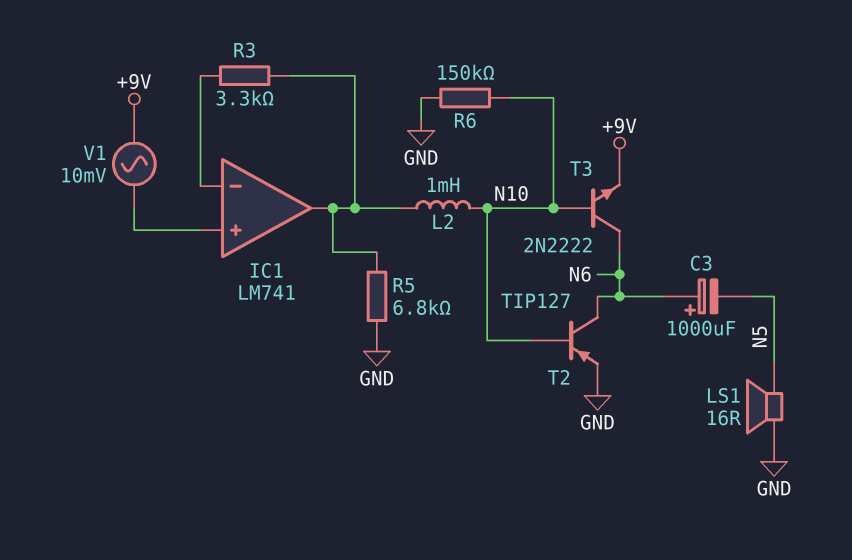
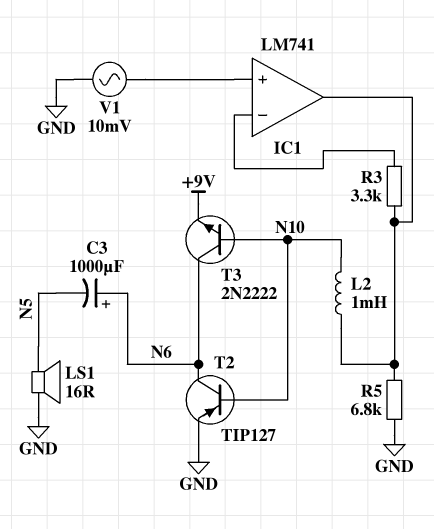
R6: 150k (GND, N10) -> none
V1: AC 10mV (+9V, IC1/in+) -> AC 10mV (GND, IC1/in+)

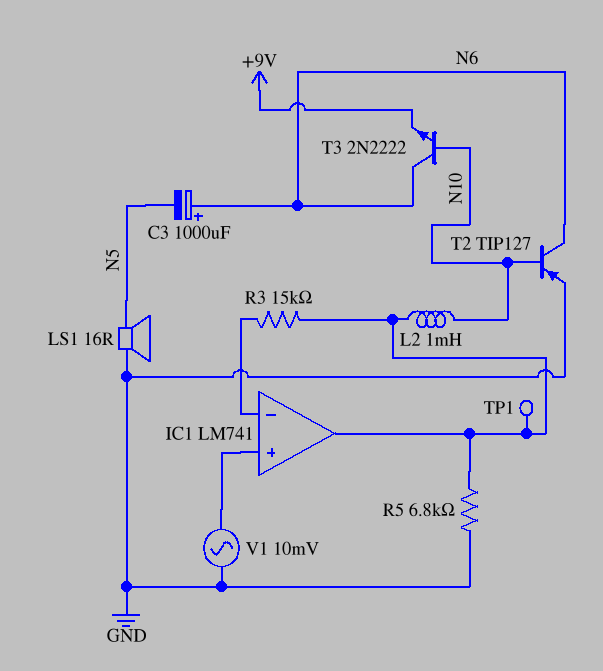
R3: 3.3k (IC1/in-, IC1/out) -> 15k (IC1/in-, IC1/out)
TP1: none -> test point (IC1/out)

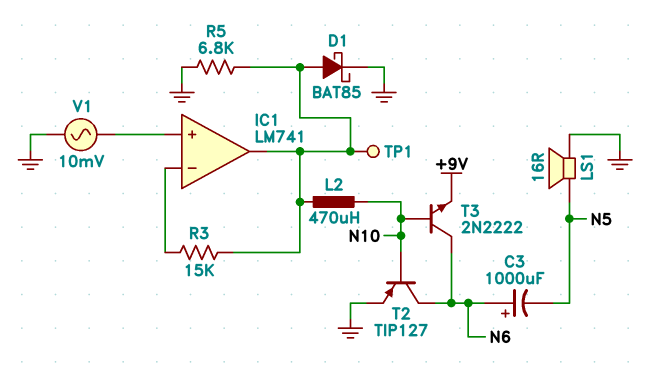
D1: none -> schottky BAT85 (A IC1/out, K GND)
L2: 1mH (IC1/out, N10) -> 470uH (IC1/out, N10)

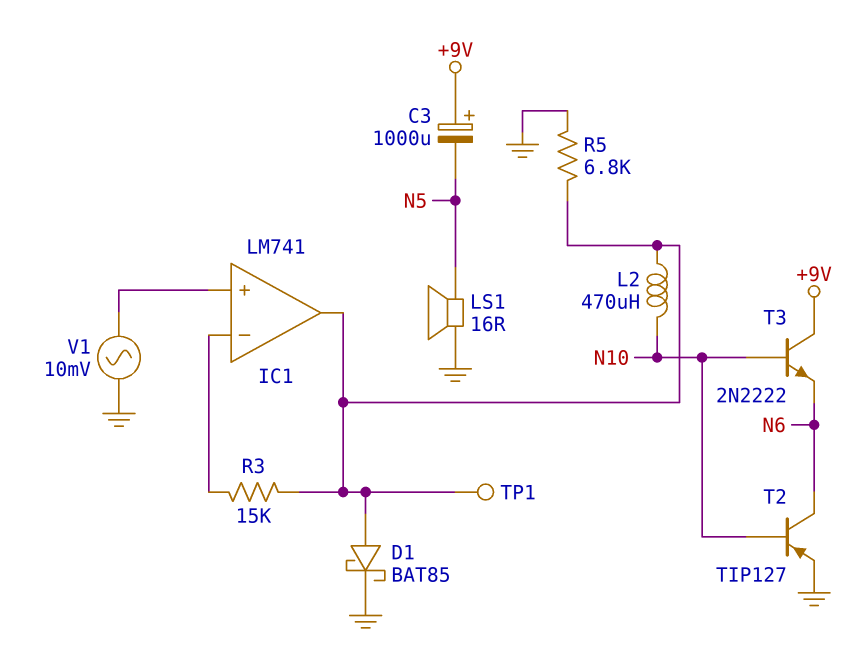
C3: 1000uF (plus N6, minus N5) -> 1000uF (plus +9V, minus N5)
T3: NPN 2N2222 (B N10, C N6, E +9V) -> NPN 2N2222 (B N10, C +9V, E N6)

